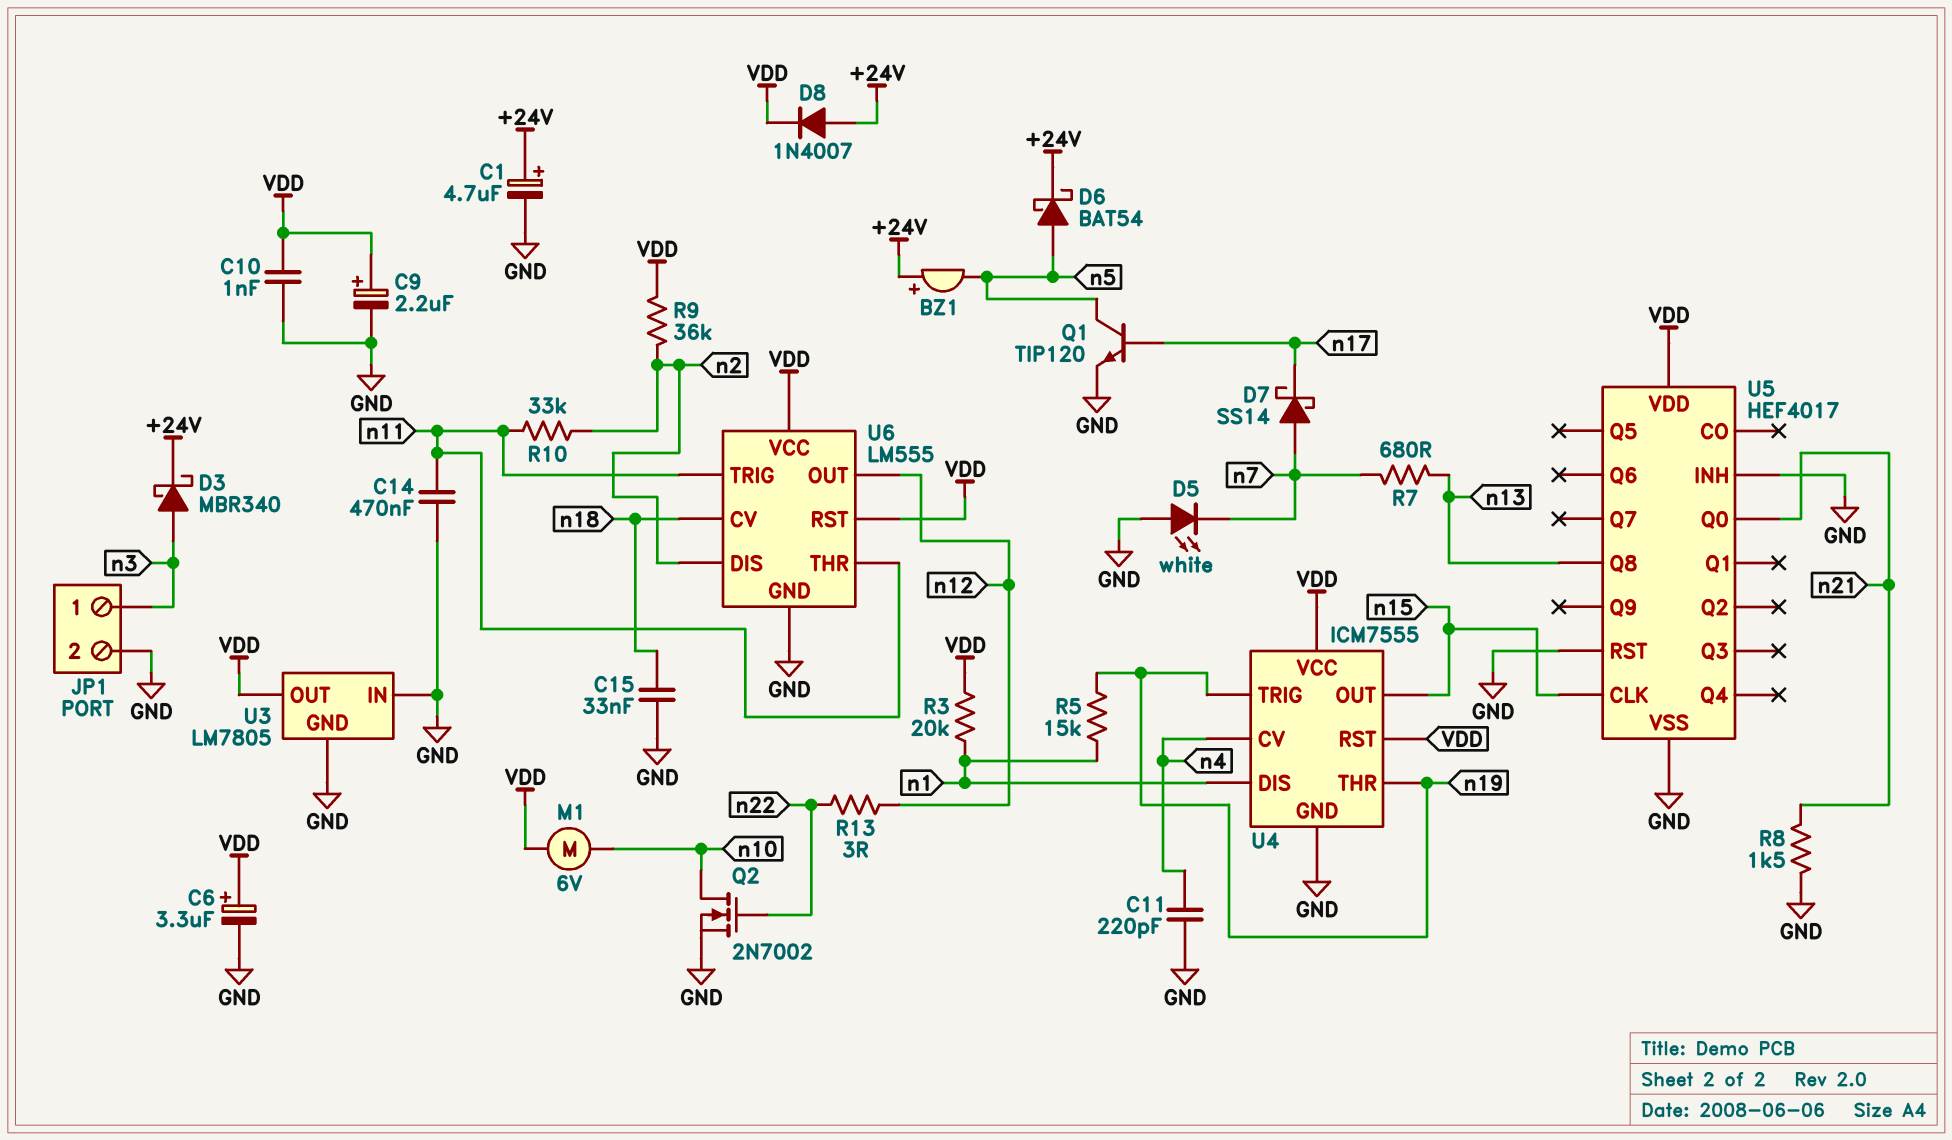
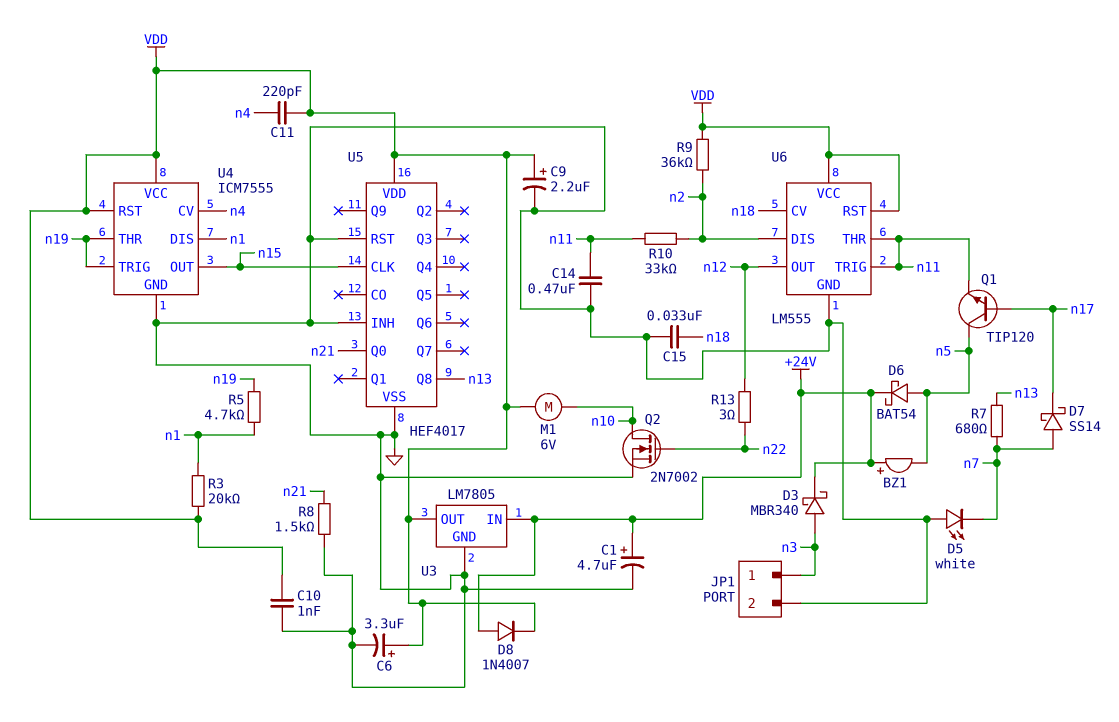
C11: 220pF (GND, n4) -> 220pF (VDD, n4)
Q1: NPN TIP120 (B n17, C n5, E GND) -> NPN TIP120 (B n17, C n5, E n11)
R5: 15k (n1, n19) -> 4.7k (n1, n19)
U3 pin IN: GND -> +24V

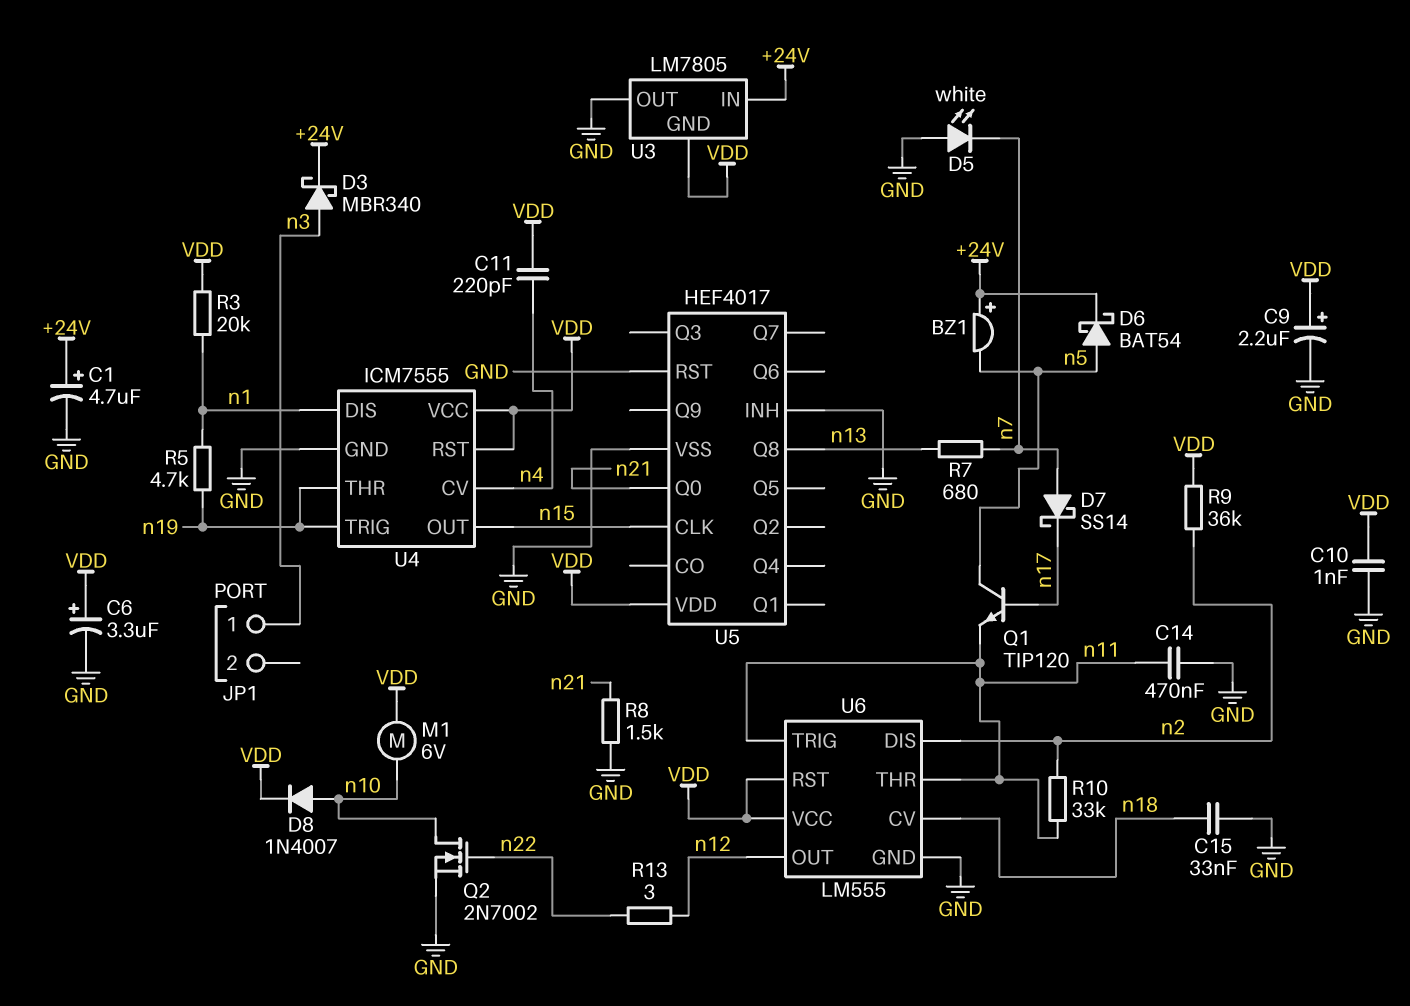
D8: diode 1N4007 (A +24V, K VDD) -> diode 1N4007 (A n10, K VDD)
JP1 pin 2: GND -> none
U3 pin GND: GND -> VDD
U3 pin OUT: VDD -> GND

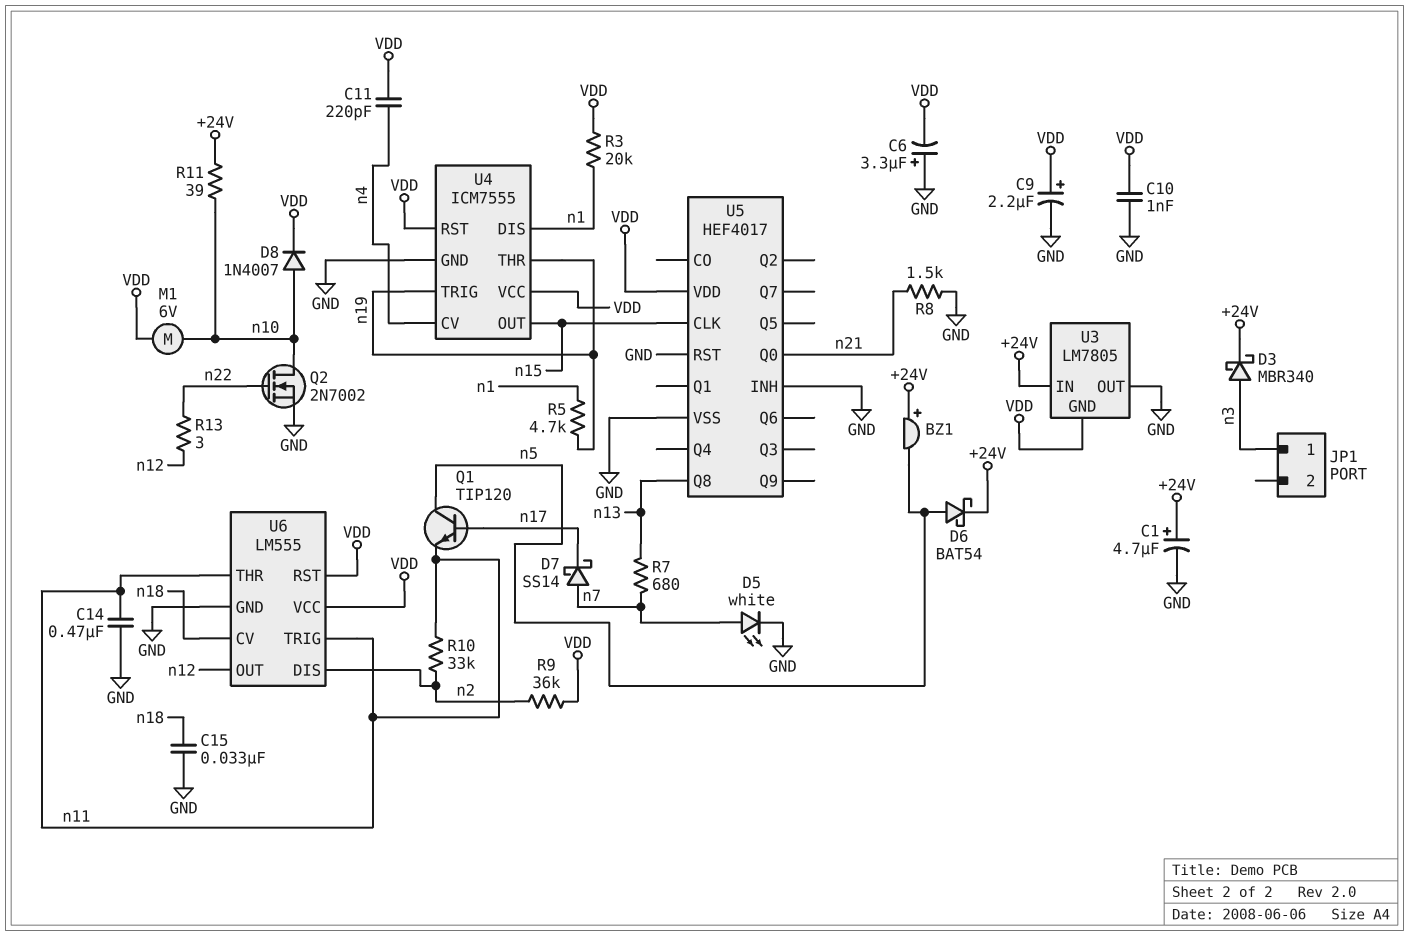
C6: 3.3uF (plus VDD, minus GND) -> 3.3uF (plus GND, minus VDD)
D5: LED white (A GND, K n7) -> LED white (A n7, K GND)
R11: none -> 39 (+24V, n10)

